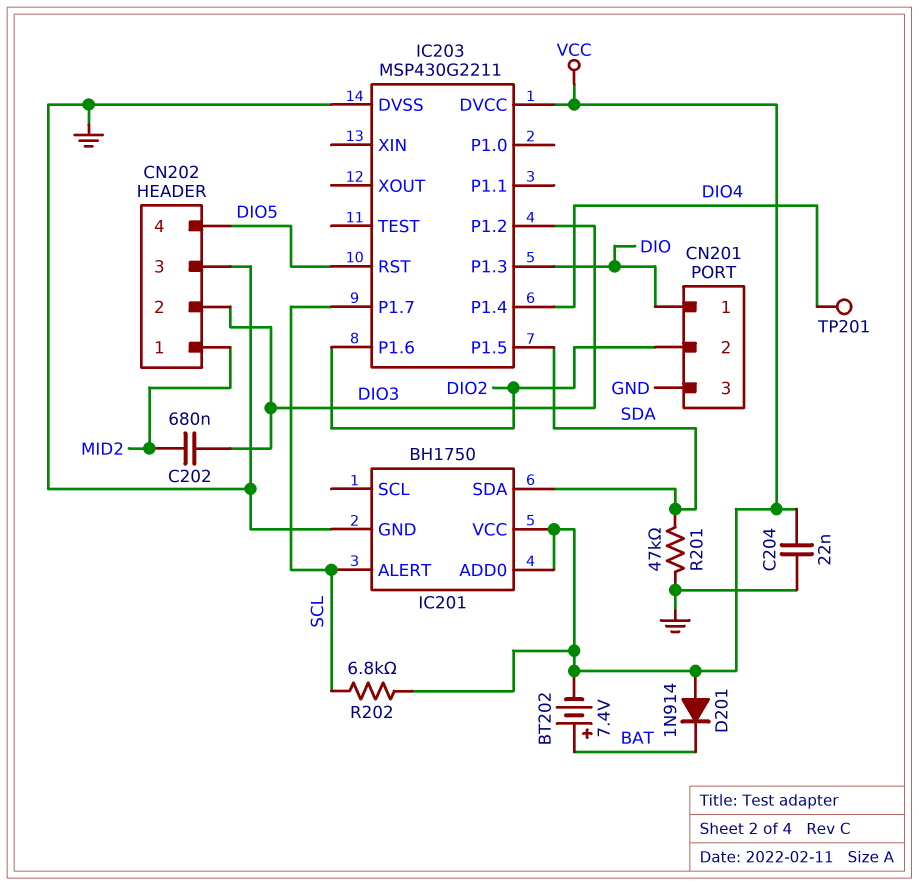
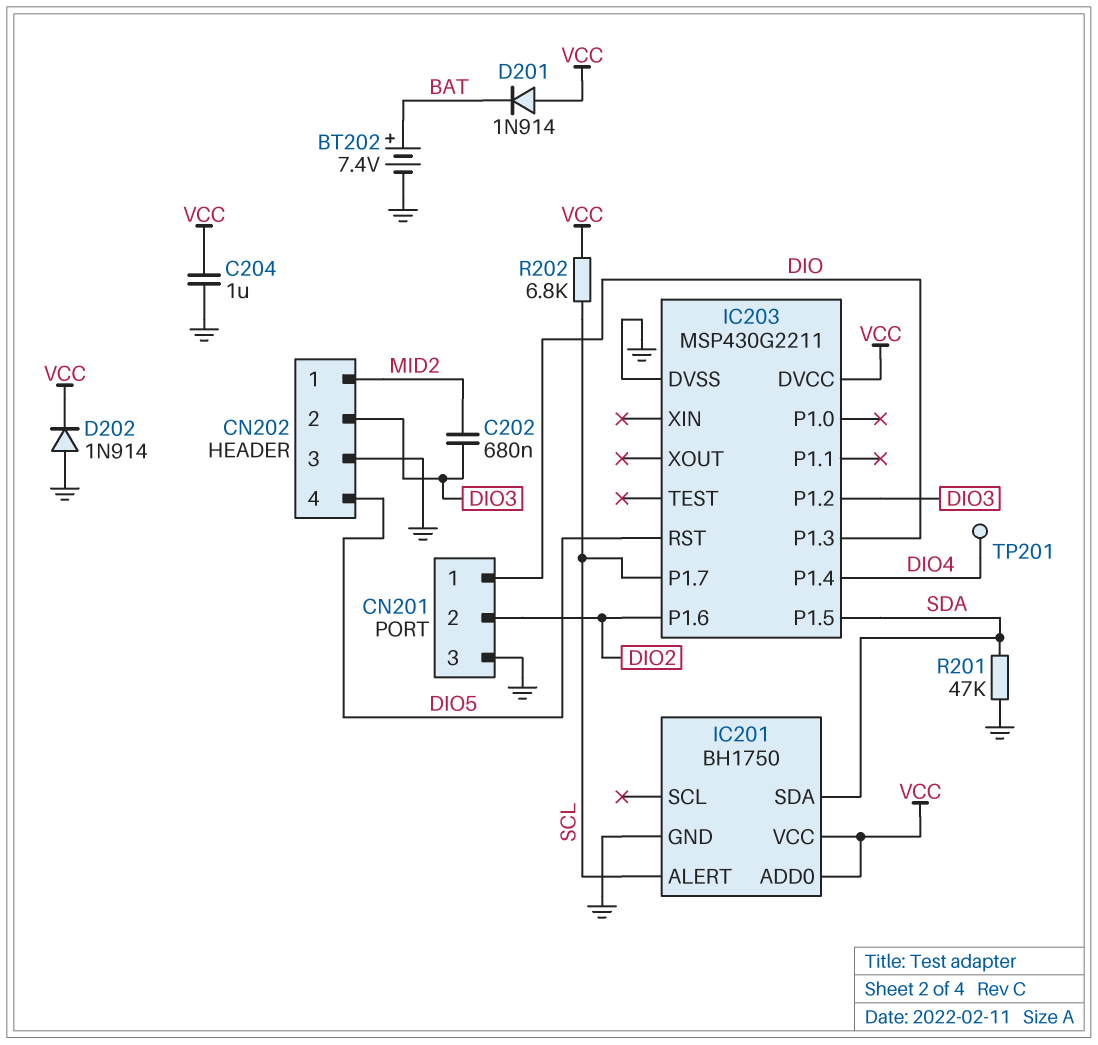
BT202: 7.4V (plus BAT, minus VCC) -> 7.4V (plus BAT, minus GND)
C204: 22nF (GND, VCC) -> 1uF (GND, VCC)
D202: none -> diode 1N914 (A GND, K VCC)

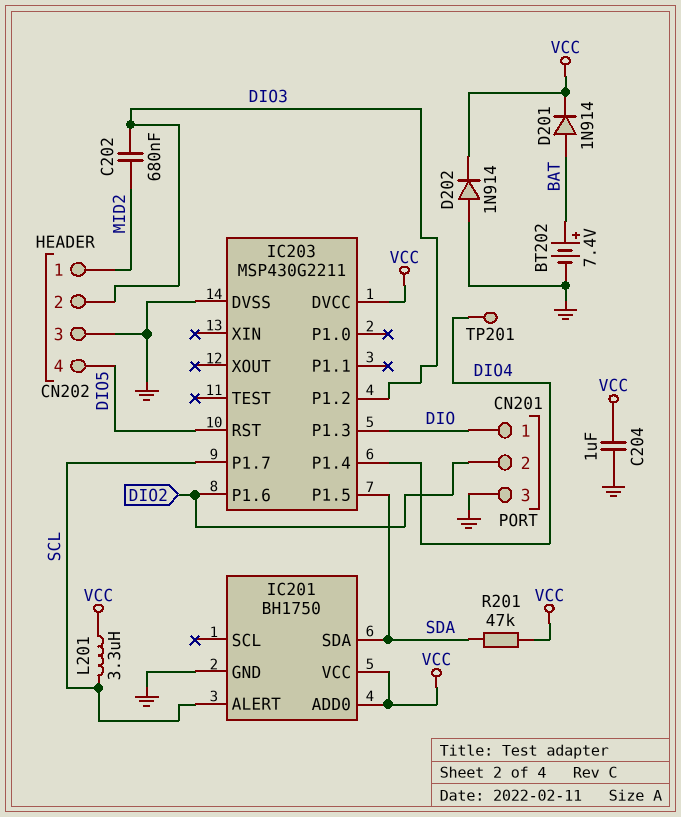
D201: diode 1N914 (A VCC, K BAT) -> diode 1N914 (A BAT, K VCC)
L201: none -> 3.3uH (SCL, VCC)
R201: 47k (GND, SDA) -> 47k (SDA, VCC)
R202: 6.8k (SCL, VCC) -> none

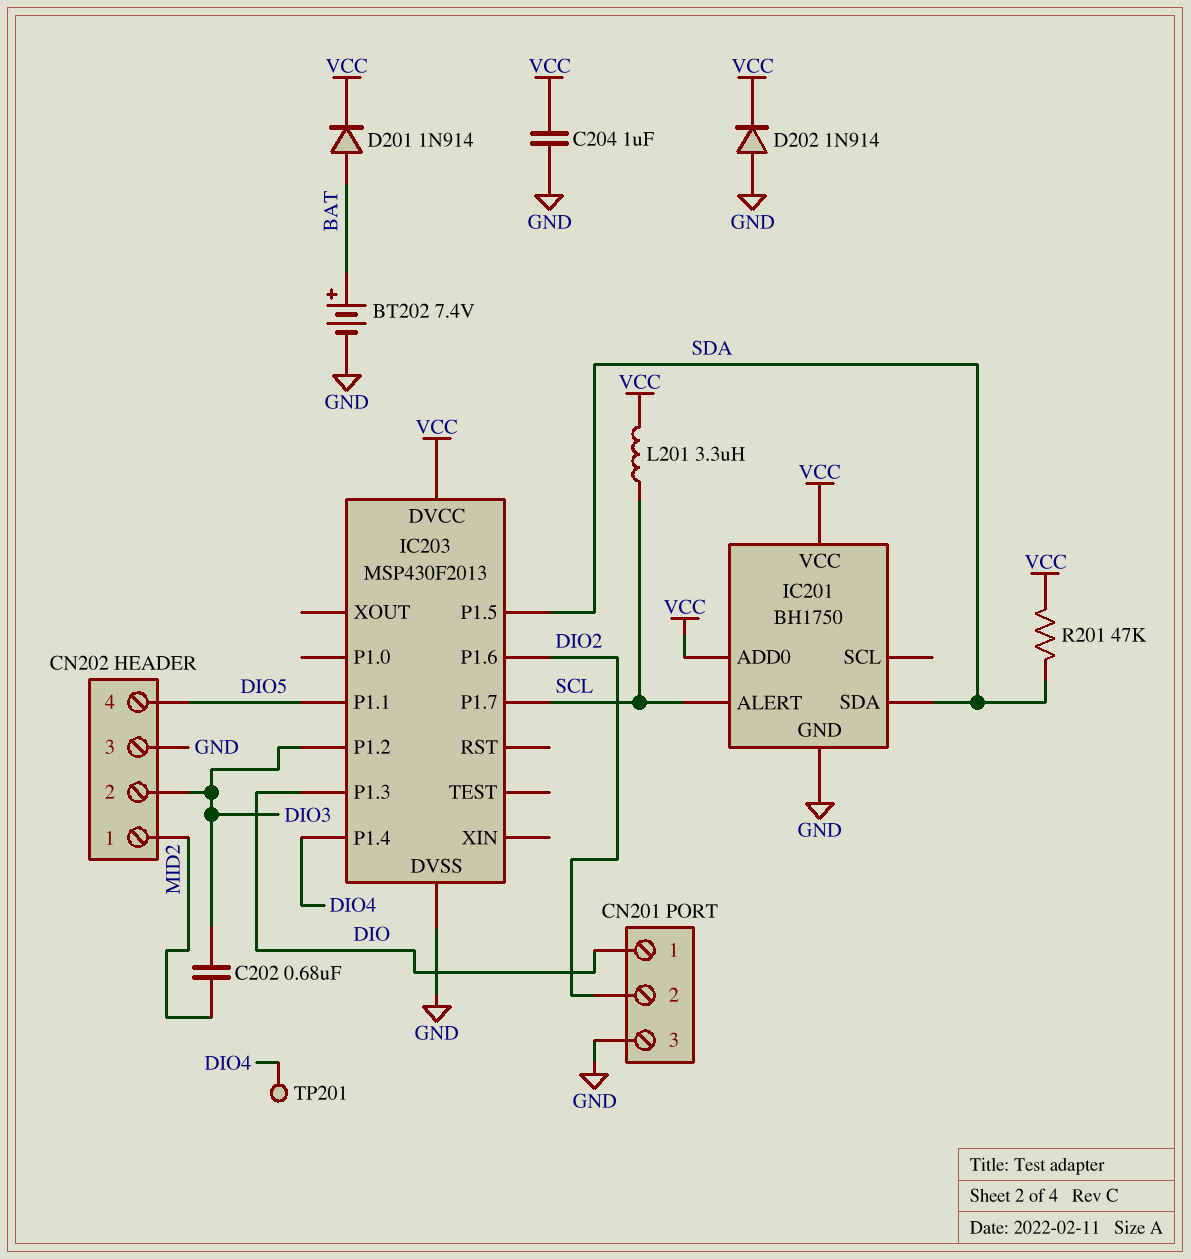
IC203: MSP430G2211 -> MSP430F2013
IC203 pin P1.1: none -> DIO5
IC203 pin RST: DIO5 -> none

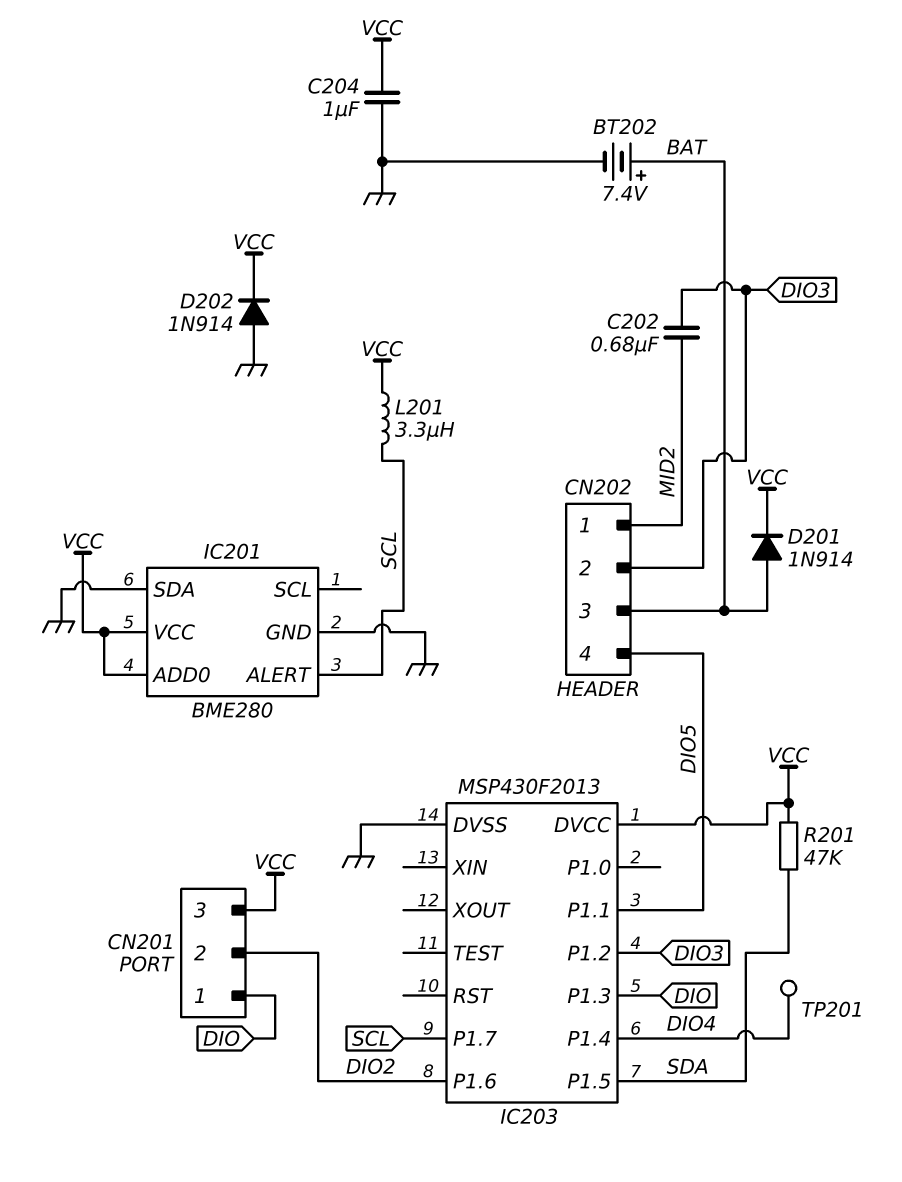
CN201 pin 3: GND -> VCC
CN202 pin 3: GND -> BAT
IC201: BH1750 -> BME280
IC201 pin SDA: SDA -> GND

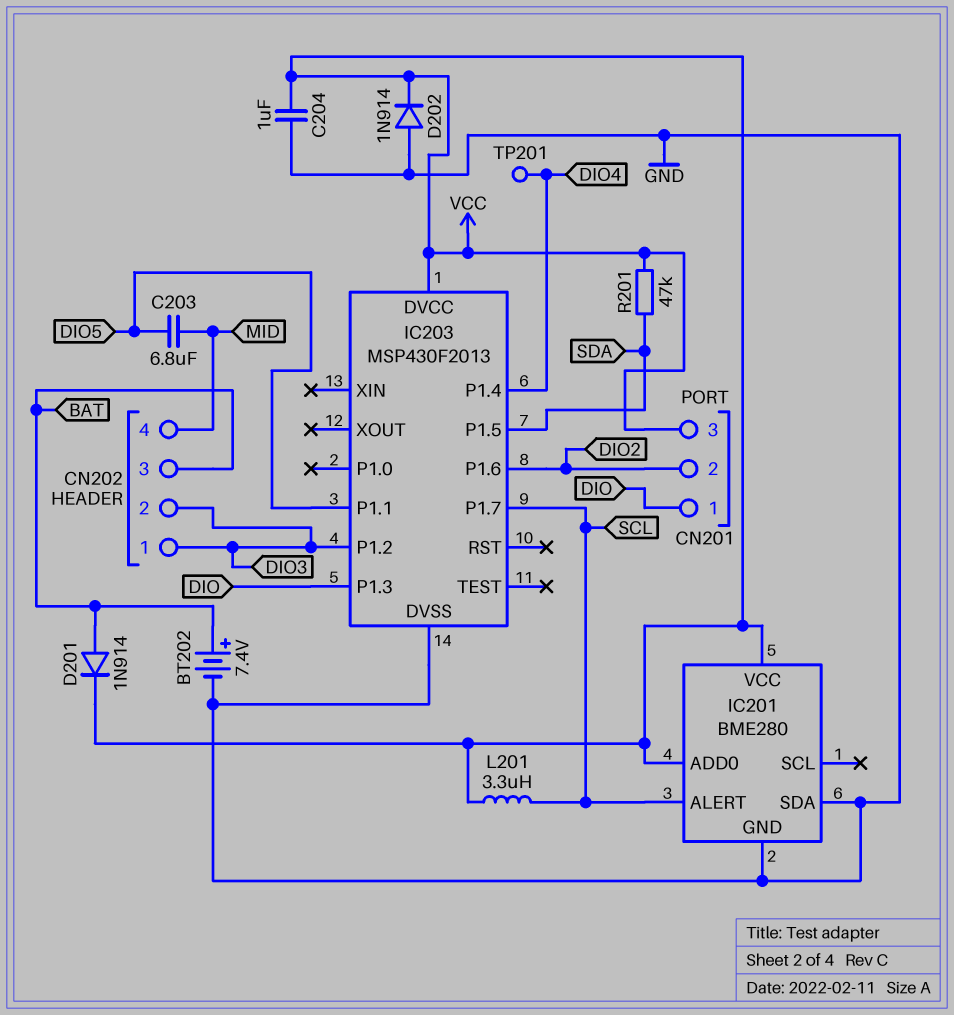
C202: 680nF (DIO3, MID2) -> none
C203: none -> 6.8uF (DIO5, MID)
CN202 pin 1: MID2 -> DIO3
CN202 pin 4: DIO5 -> MID

